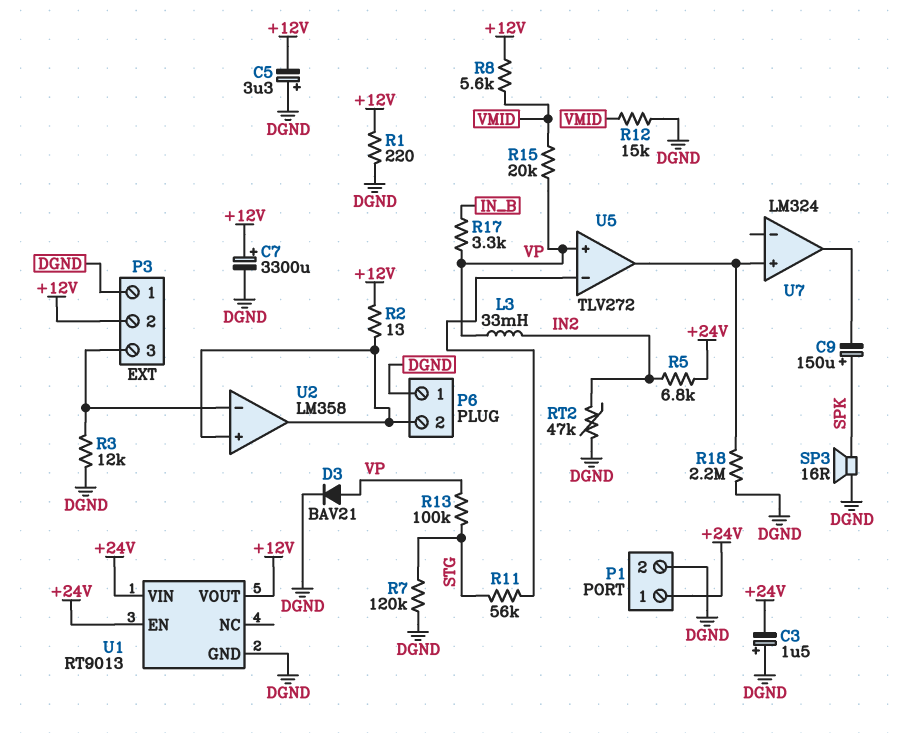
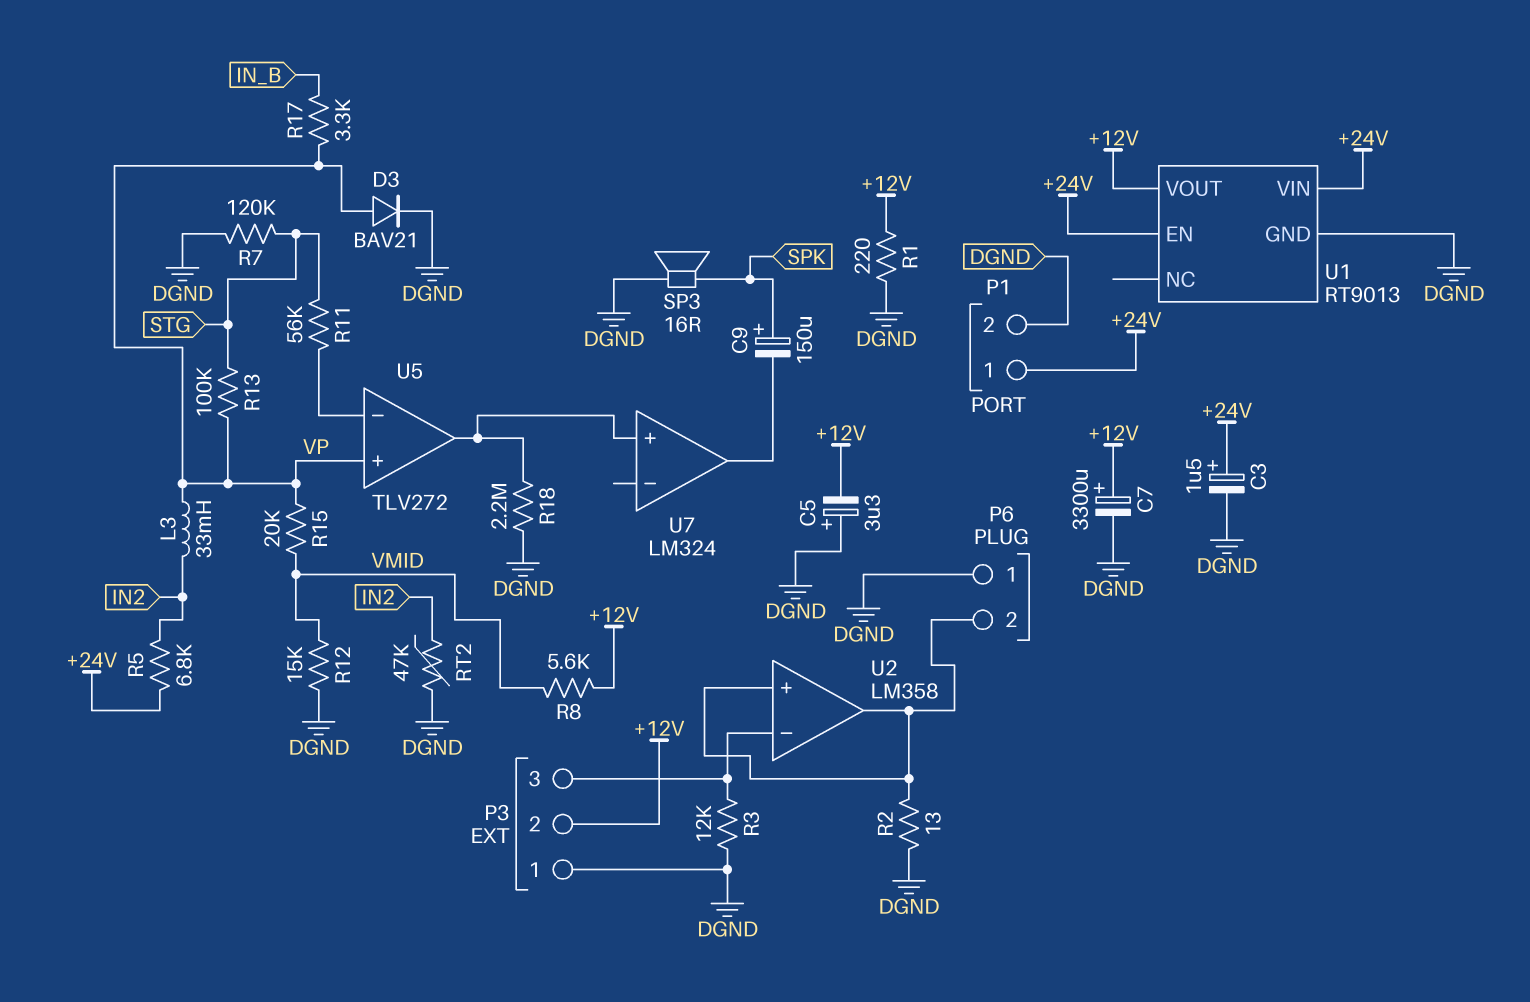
C3: 1.5uF (plus DGND, minus +24V) -> 1.5uF (plus +24V, minus DGND)
R2: 13 (+12V, P6/2) -> 13 (DGND, P6/2)

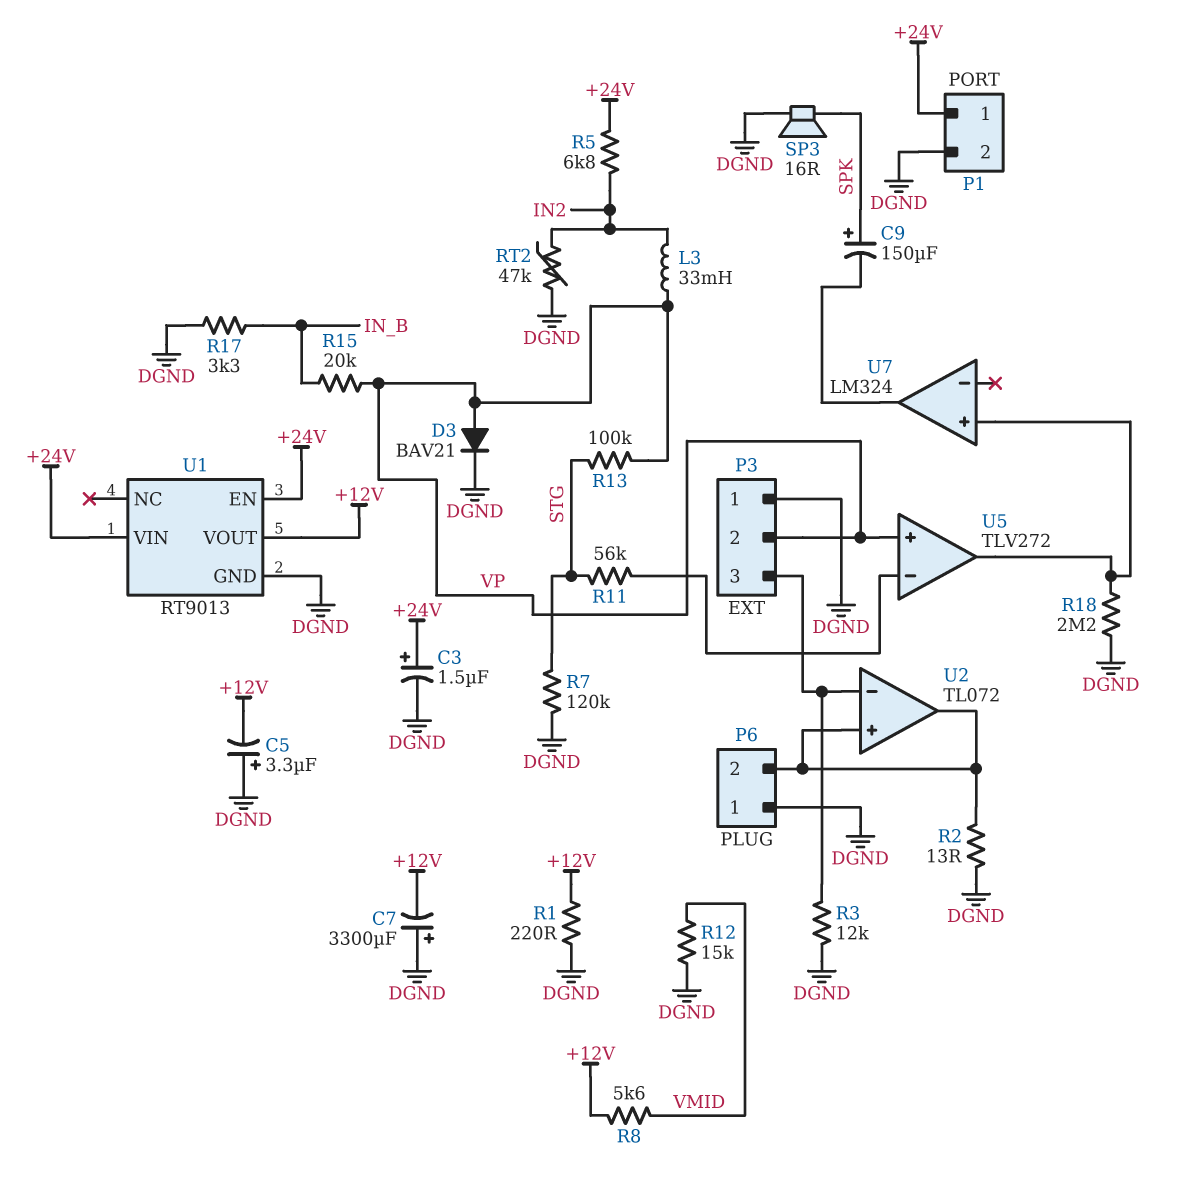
C7: 3300uF (plus +12V, minus DGND) -> 3300uF (plus DGND, minus +12V)
P3 pin 2: +12V -> VP
R15: 20k (VMID, VP) -> 20k (IN_B, VP)
R17: 3.3k (IN_B, VP) -> 3.3k (DGND, IN_B)
U2: LM358 -> TL072

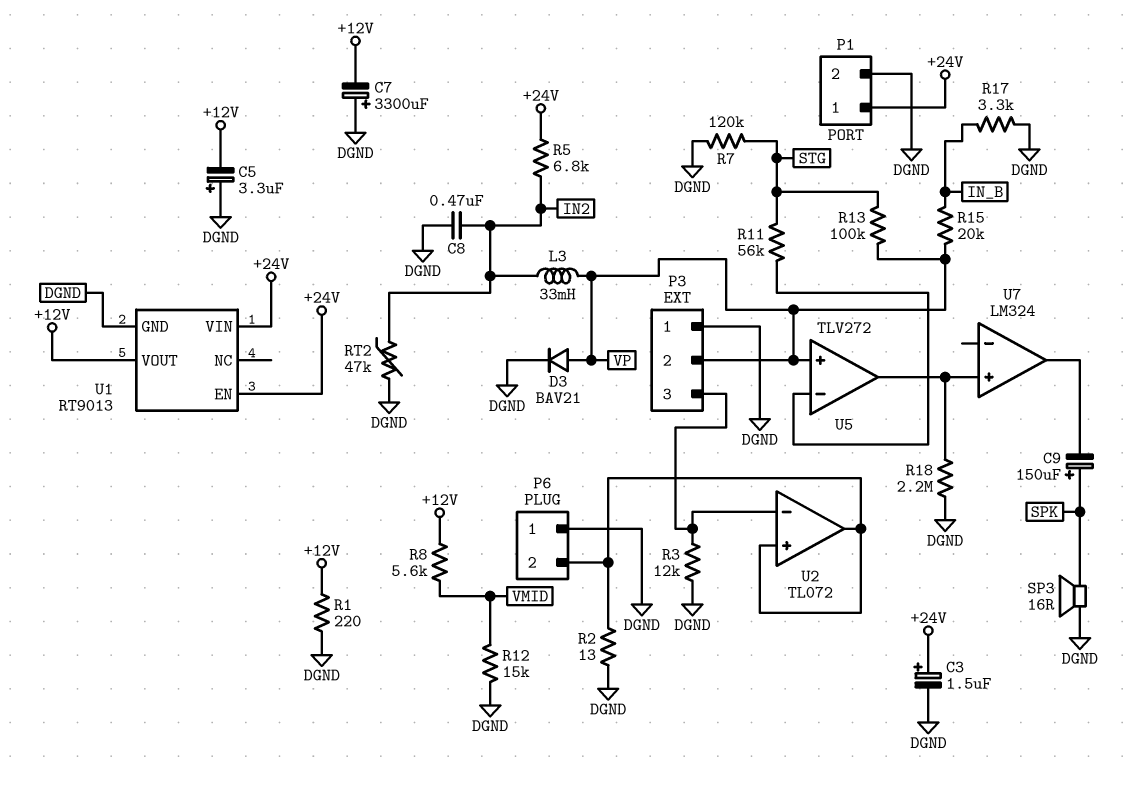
C8: none -> 470nF (DGND, IN2)

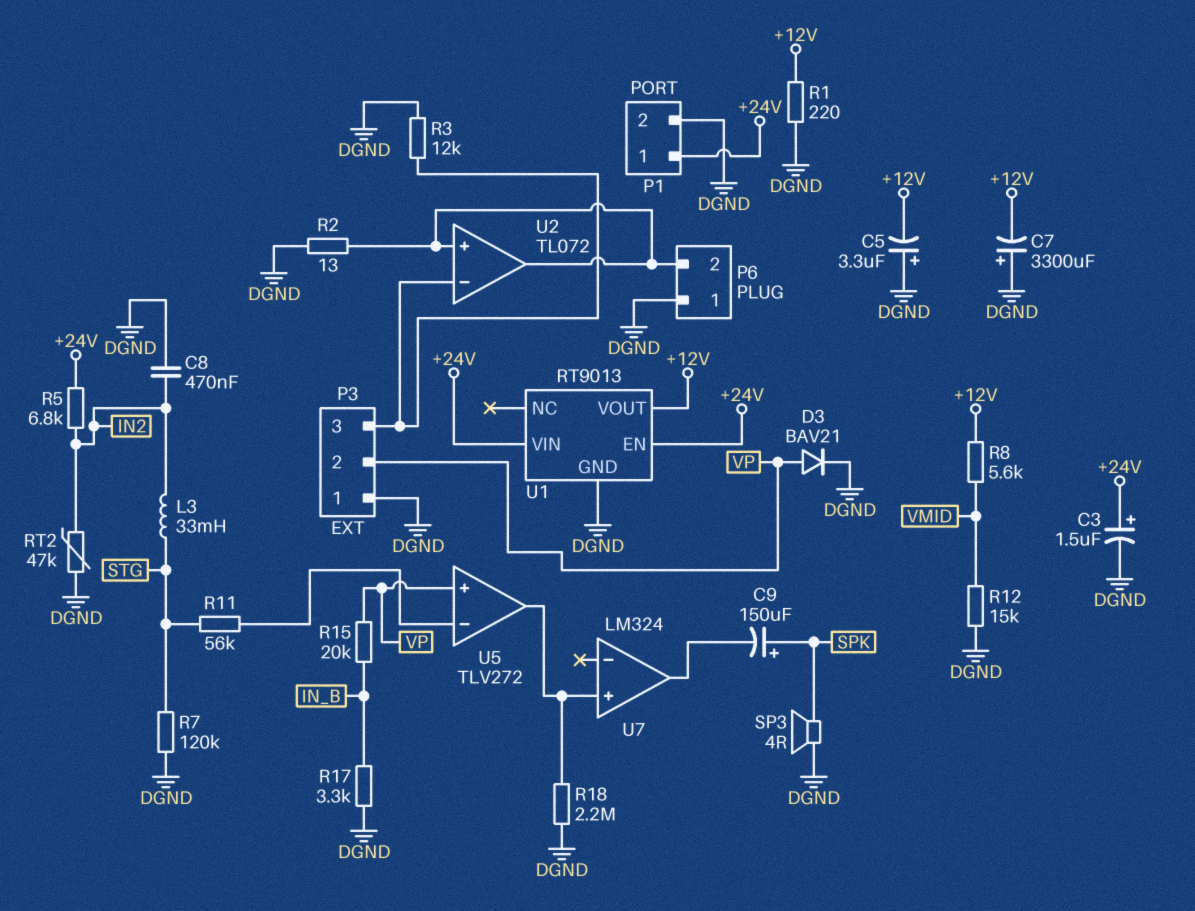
L3: 33mH (IN2, VP) -> 33mH (IN2, STG)
R13: 100k (STG, VP) -> none
SP3: speaker 16R (DGND, SPK) -> speaker 4R (DGND, SPK)

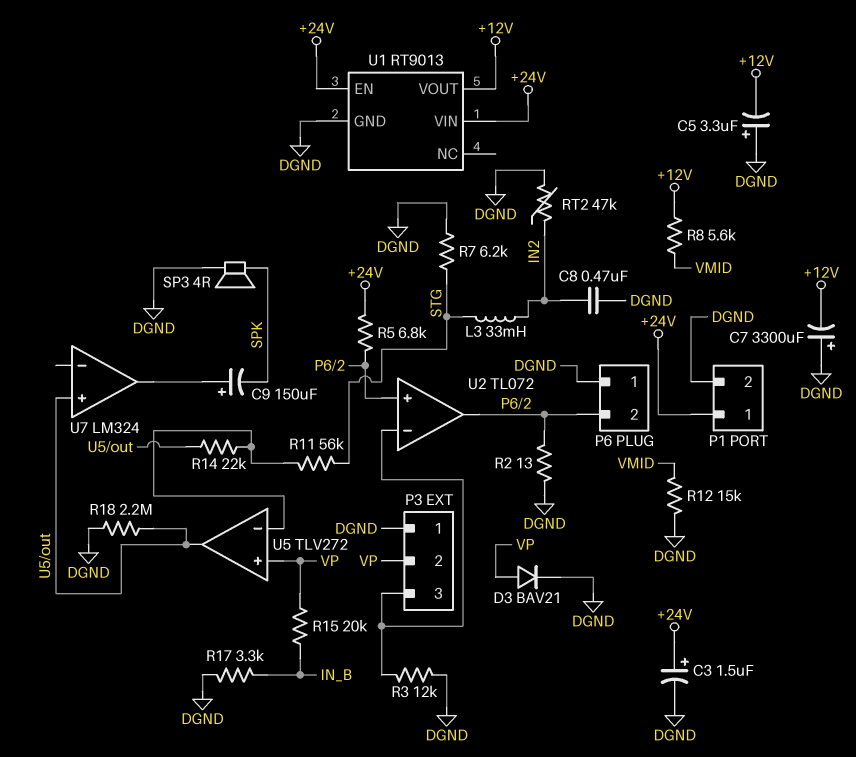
C9: 150uF (plus SPK, minus U7/out) -> 150uF (plus U7/out, minus SPK)
R1: 220 (+12V, DGND) -> none
R5: 6.8k (+24V, IN2) -> 6.8k (+24V, P6/2)
R7: 120k (DGND, STG) -> 6.2k (DGND, STG)
R14: none -> 22k (U5/in-, U5/out)

